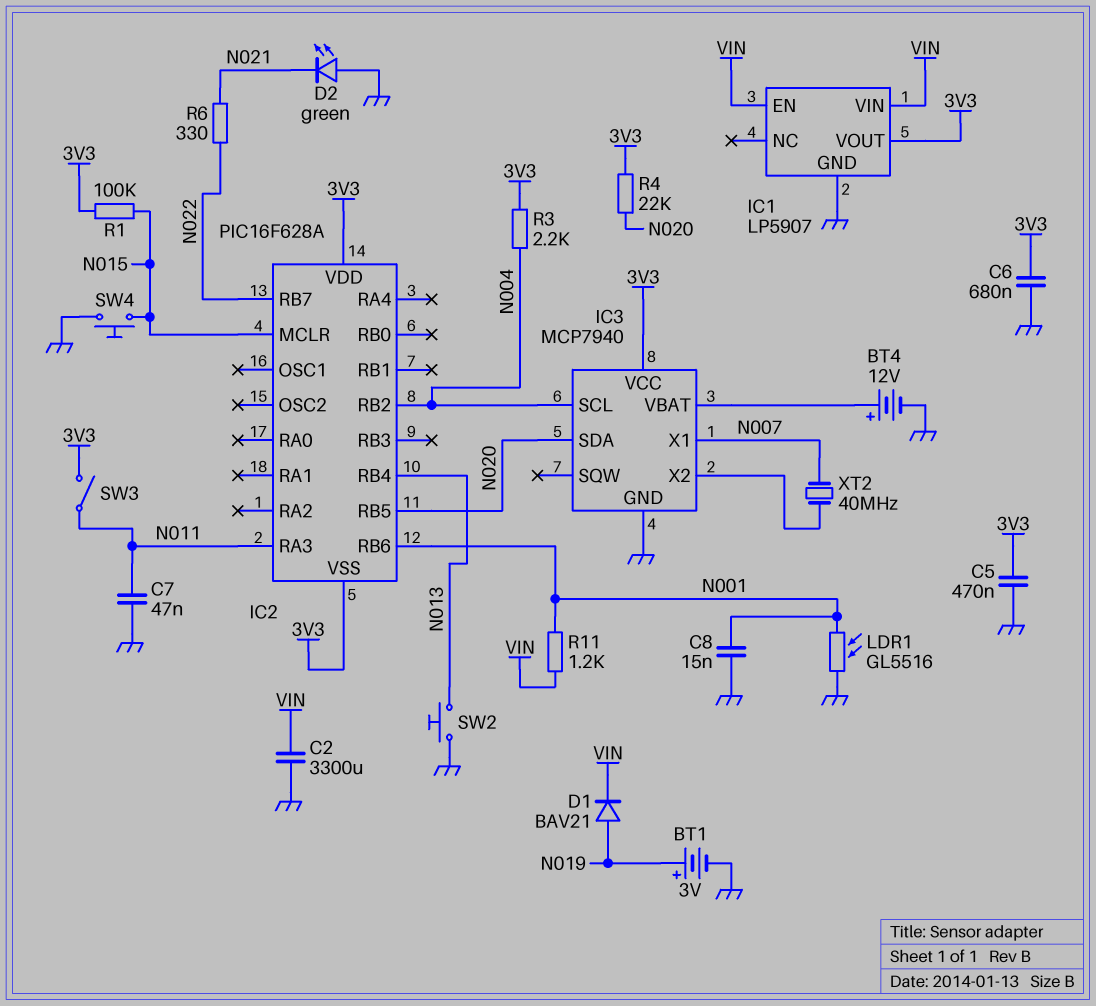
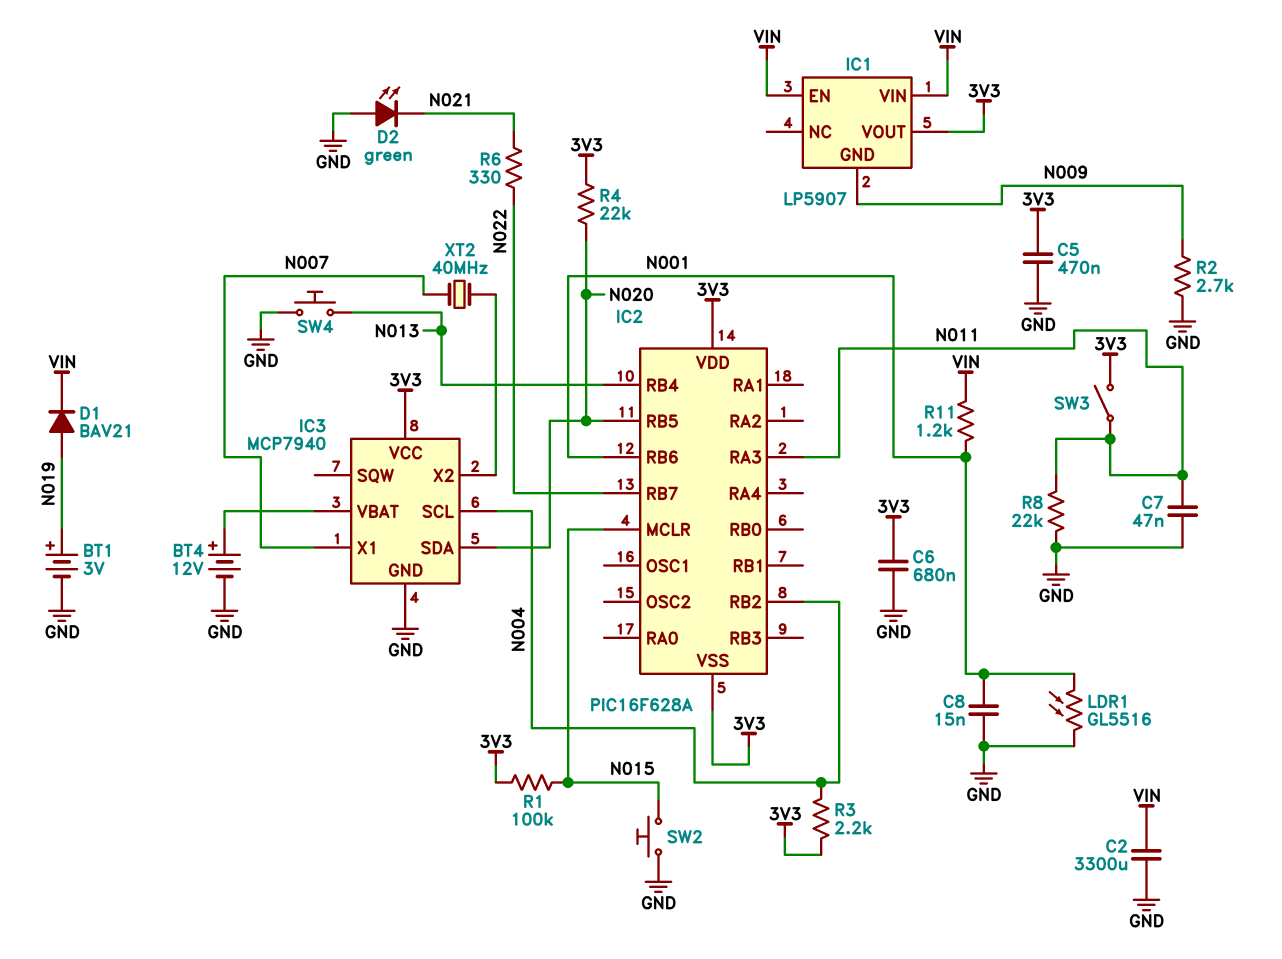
IC1 pin GND: GND -> N009
R2: none -> 2.7k (GND, N009)
R8: none -> 22k (GND, N011)
SW2: button (GND, N013) -> button (GND, N015)
SW4: button (GND, N015) -> button (GND, N013)

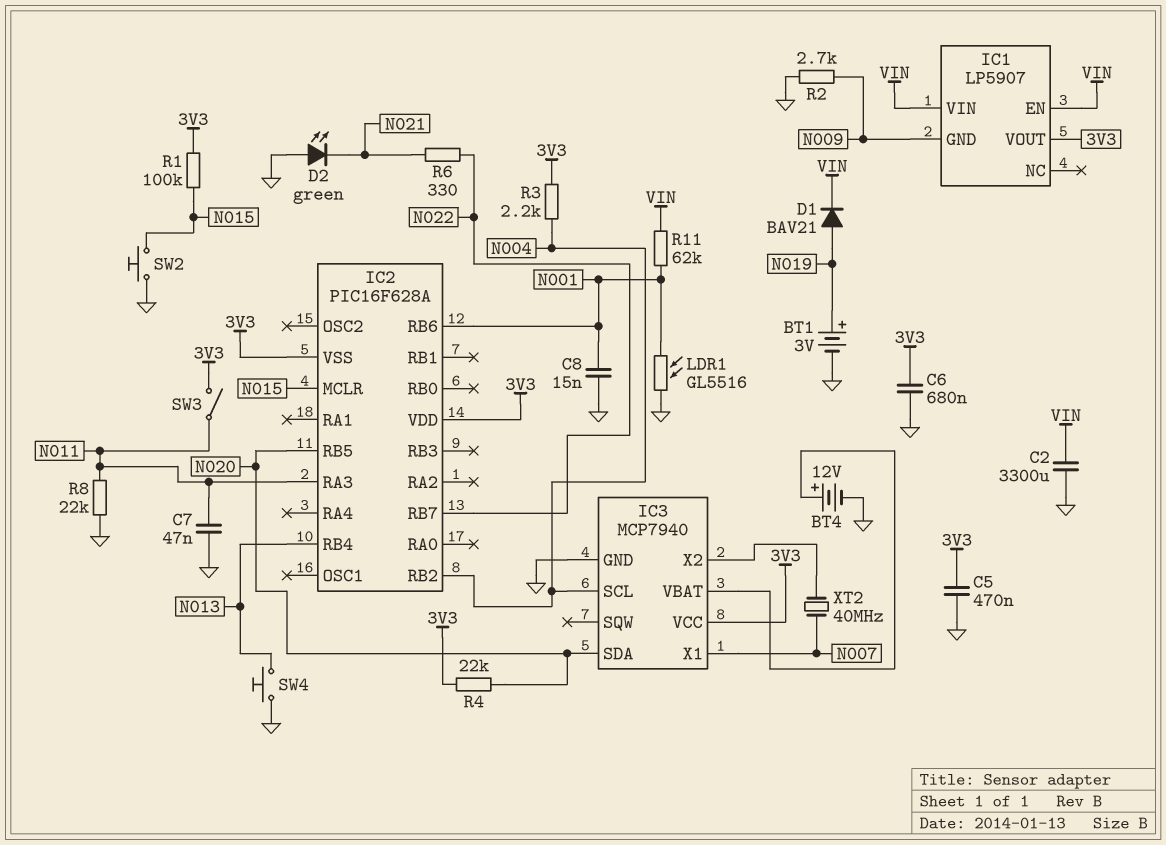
R11: 1.2k (N001, VIN) -> 62k (N001, VIN)

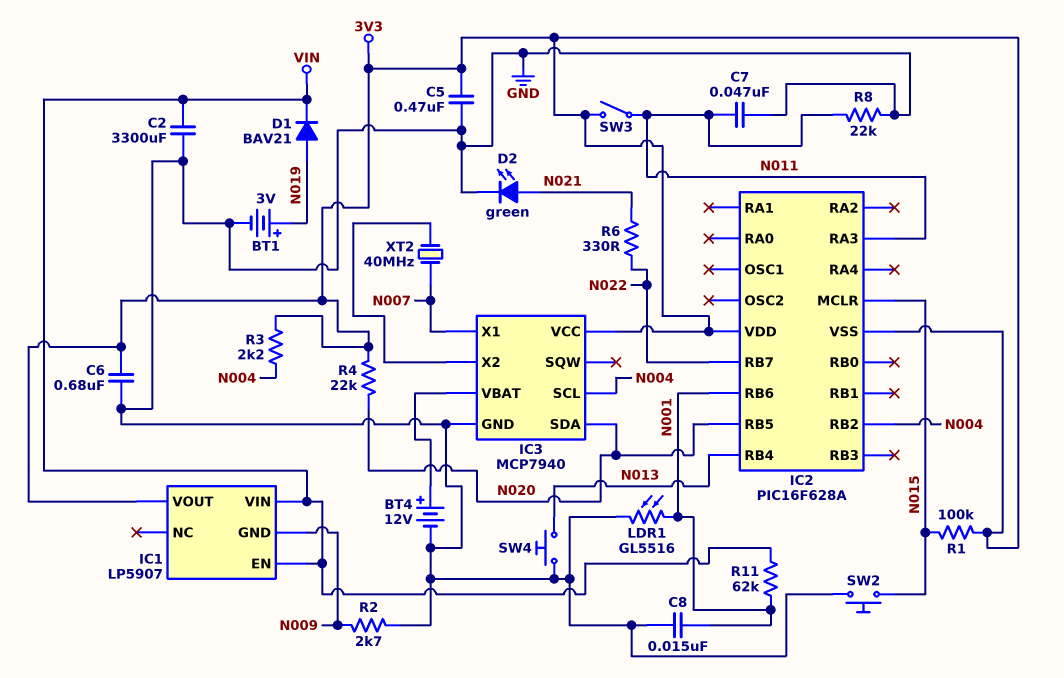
D2: LED green (A GND, K N021) -> LED green (A N021, K GND)

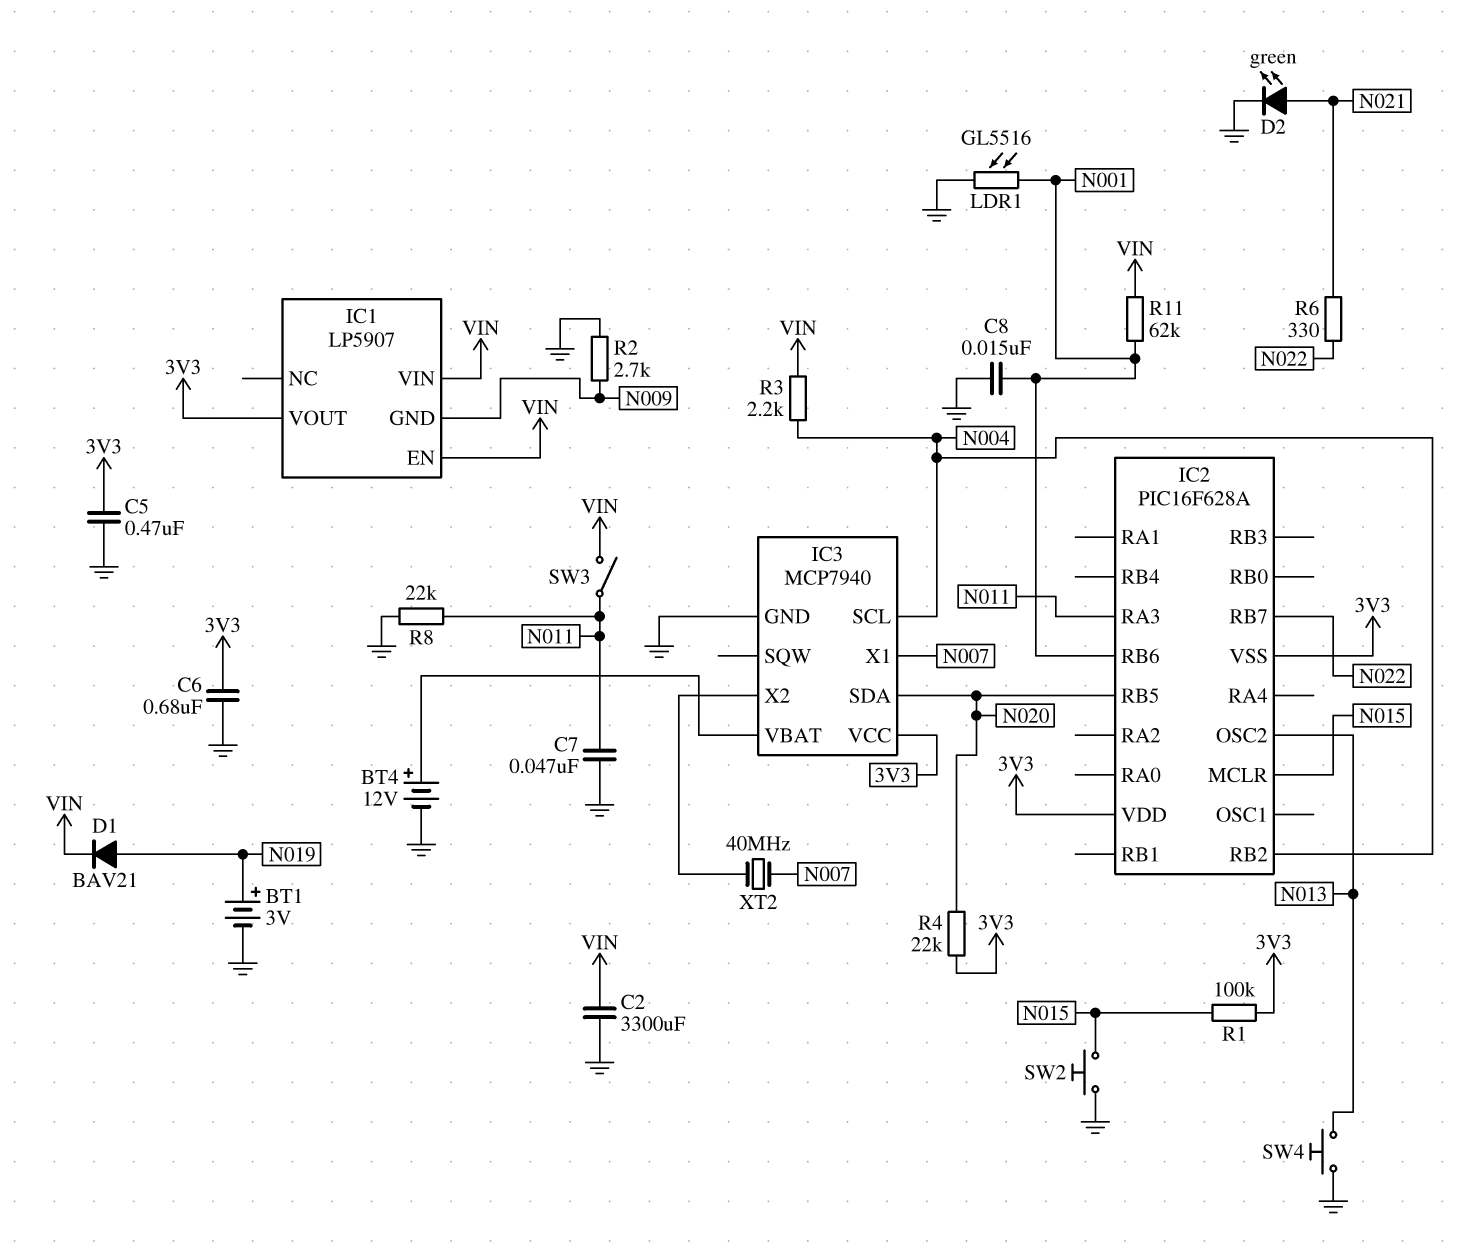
IC2 pin OSC2: none -> N013
IC2 pin RB4: N013 -> none
R3: 2.2k (3V3, N004) -> 2.2k (N004, VIN)
SW3: switch (3V3, N011) -> switch (N011, VIN)

